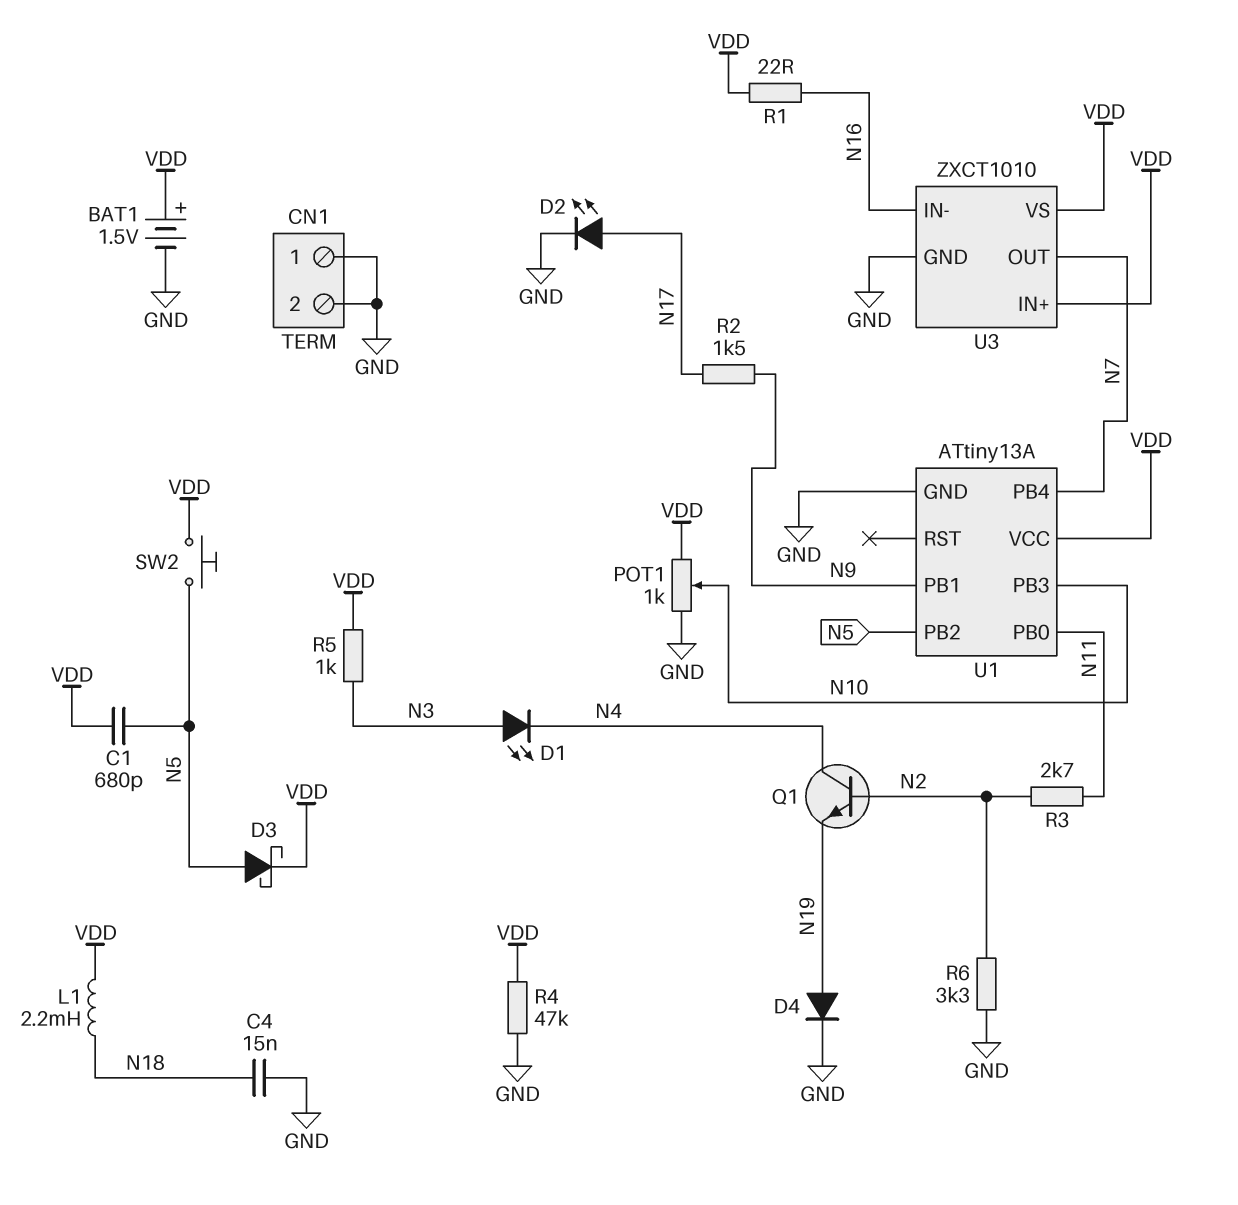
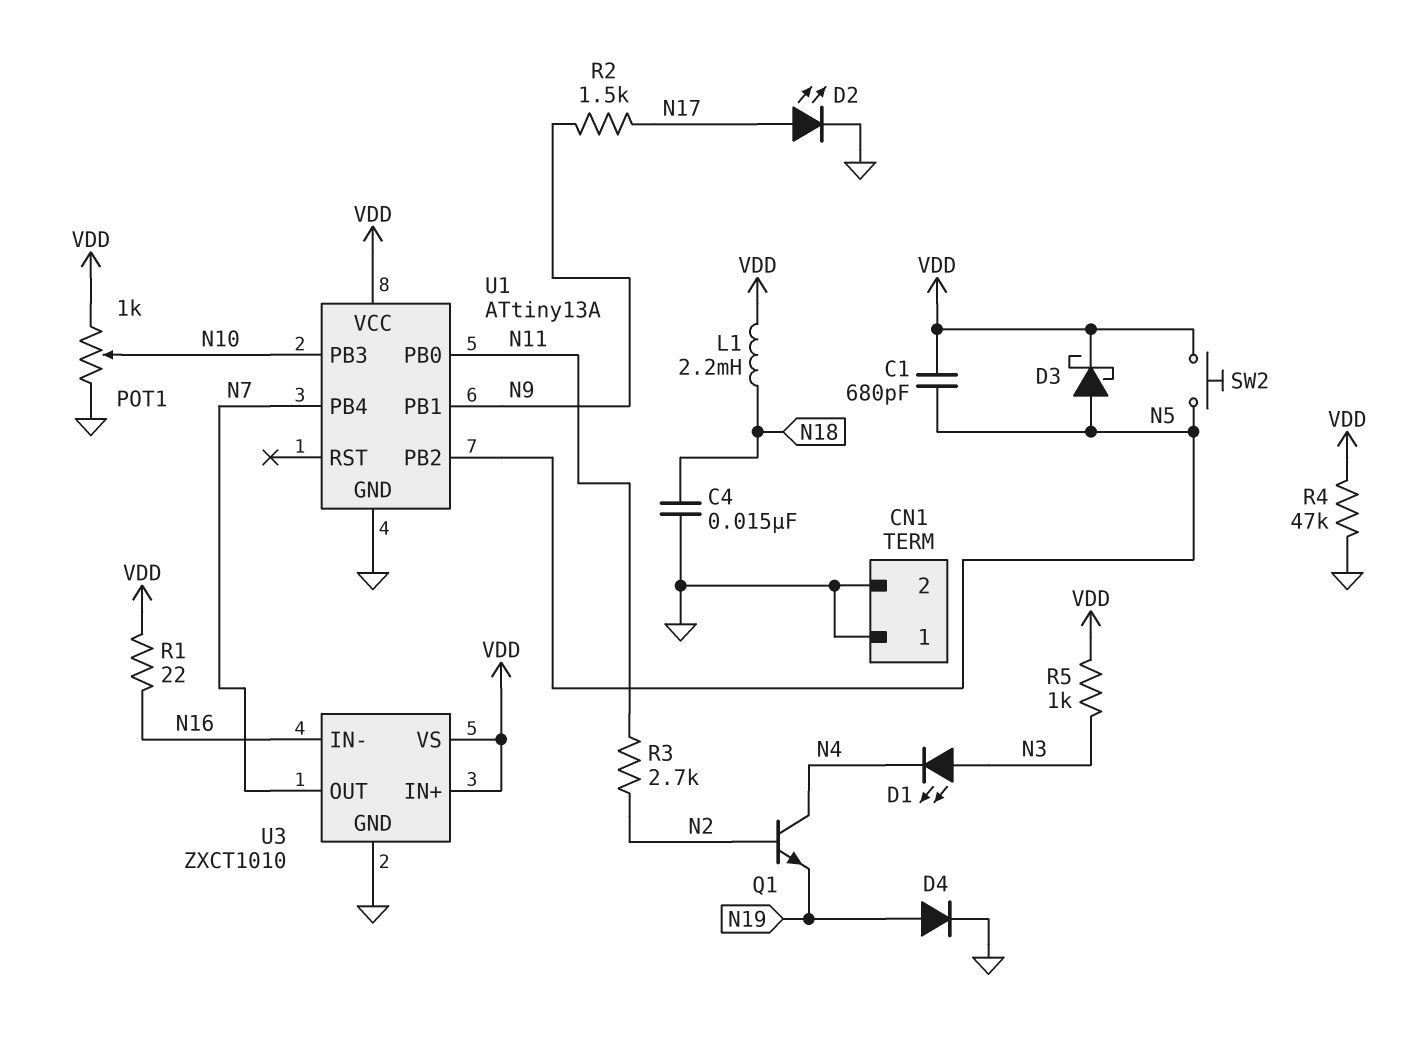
BAT1: 1.5V (plus VDD, minus GND) -> none
R6: 3.3k (GND, N2) -> none

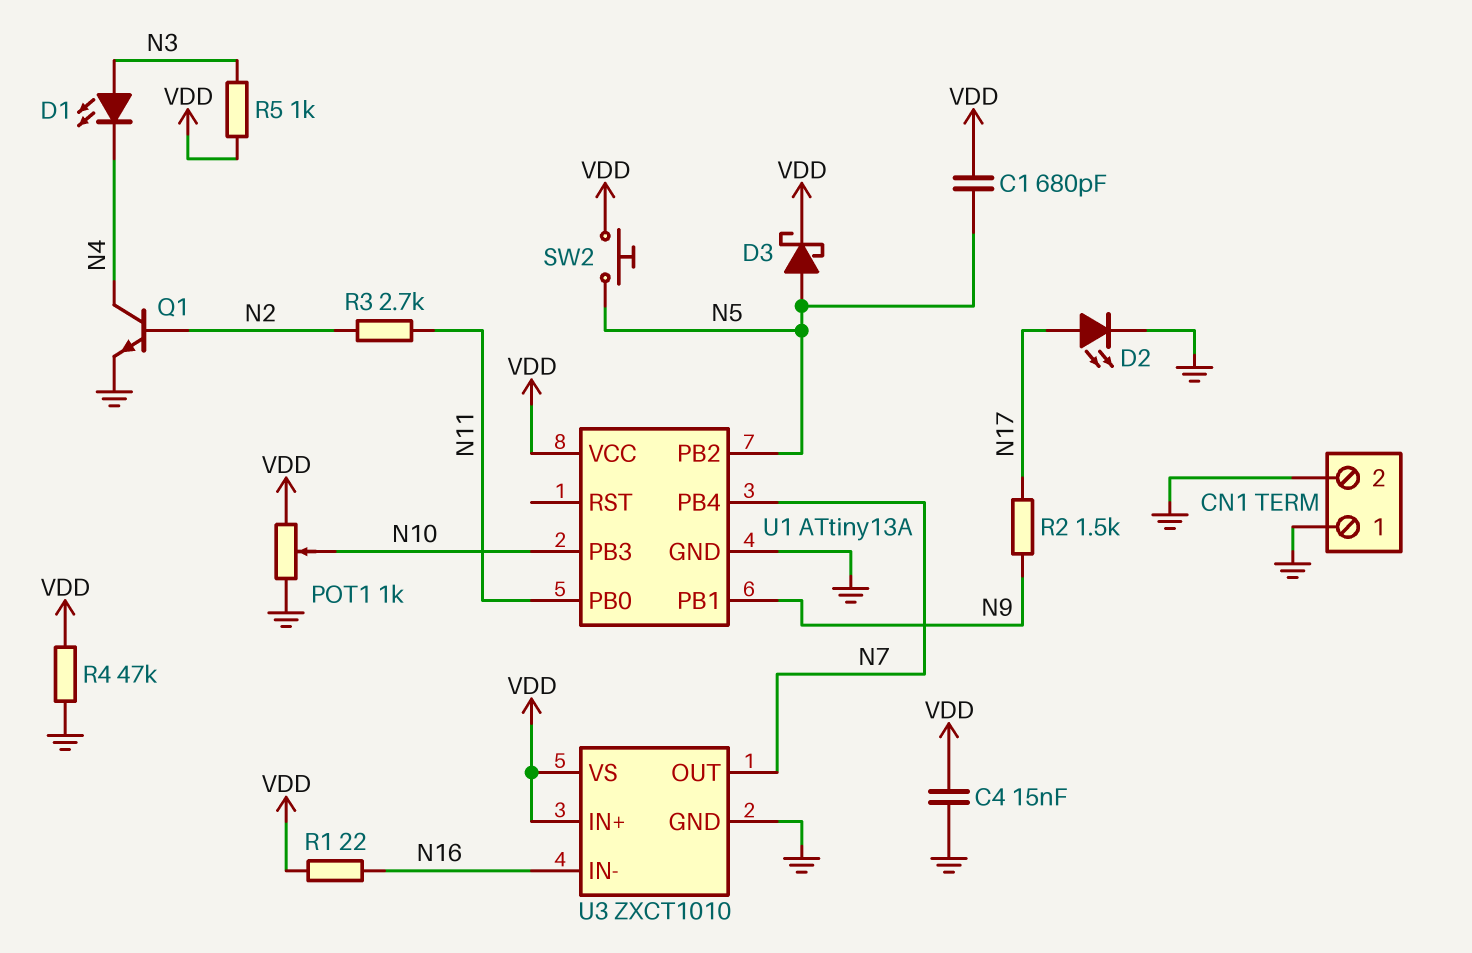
C4: 15nF (GND, N18) -> 15nF (GND, VDD)
D4: diode (A N19, K GND) -> none
L1: 2.2mH (N18, VDD) -> none
Q1: NPN (B N2, C N4, E N19) -> NPN (B N2, C N4, E GND)

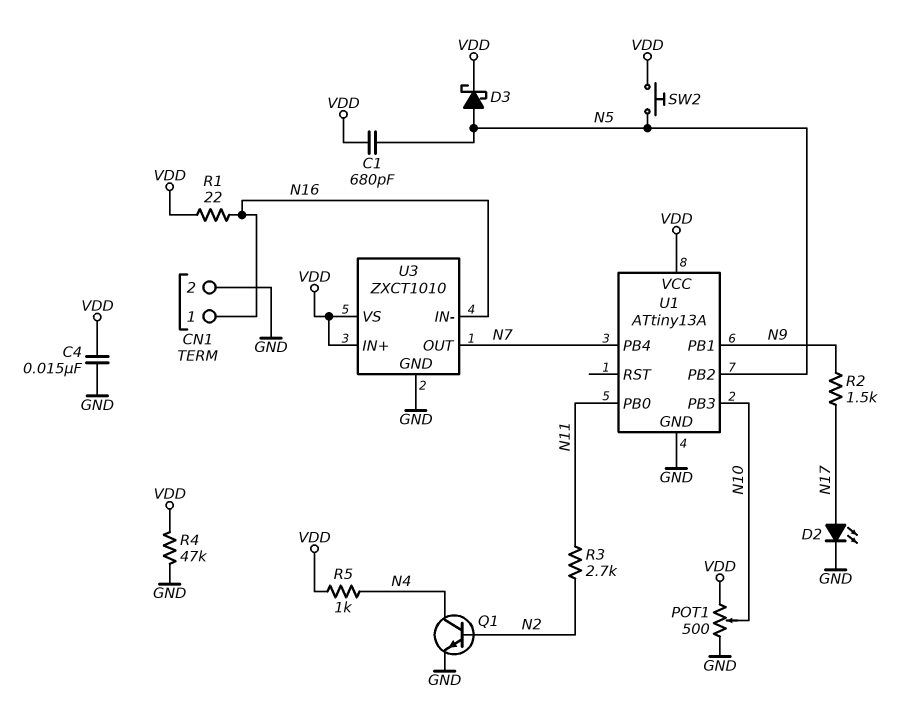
CN1 pin 1: GND -> N16
D1: LED (A N3, K N4) -> none
POT1: 1k (GND, VDD, wiper N10) -> 500 (GND, VDD, wiper N10)
R5: 1k (N3, VDD) -> 1k (N4, VDD)

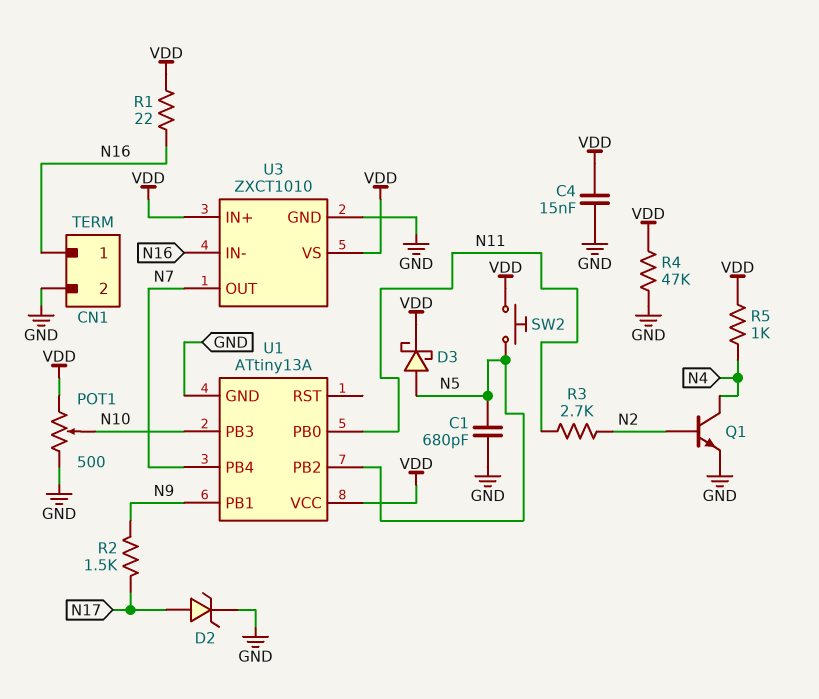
C1: 680pF (N5, VDD) -> 680pF (GND, N5)
D2: LED (A N17, K GND) -> zener (A N17, K GND)

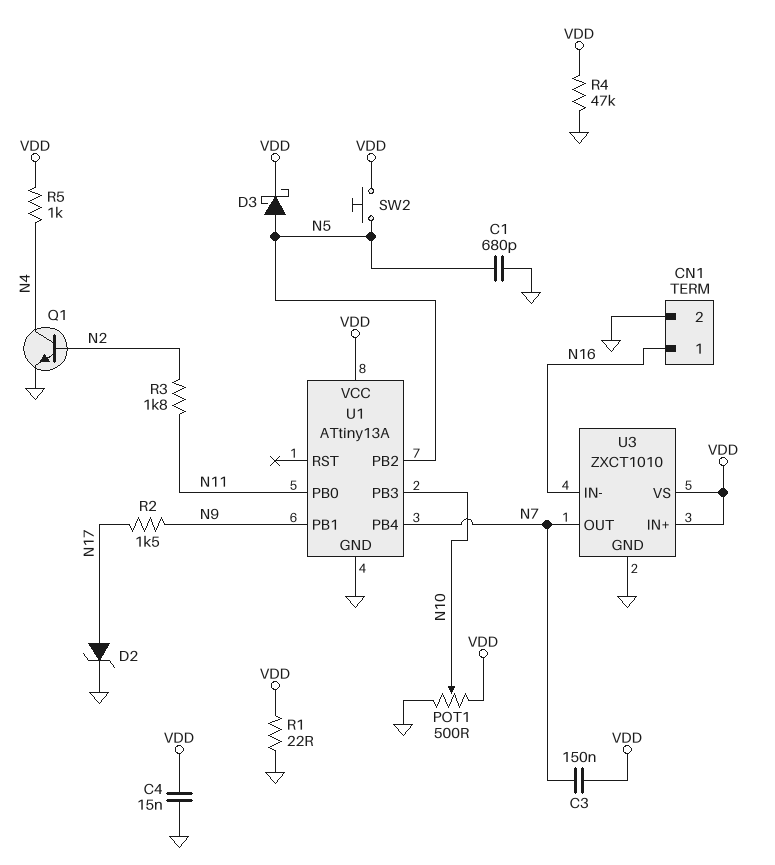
C3: none -> 150nF (N7, VDD)
R1: 22 (N16, VDD) -> 22 (GND, VDD)
R3: 2.7k (N2, N11) -> 1.8k (N2, N11)

